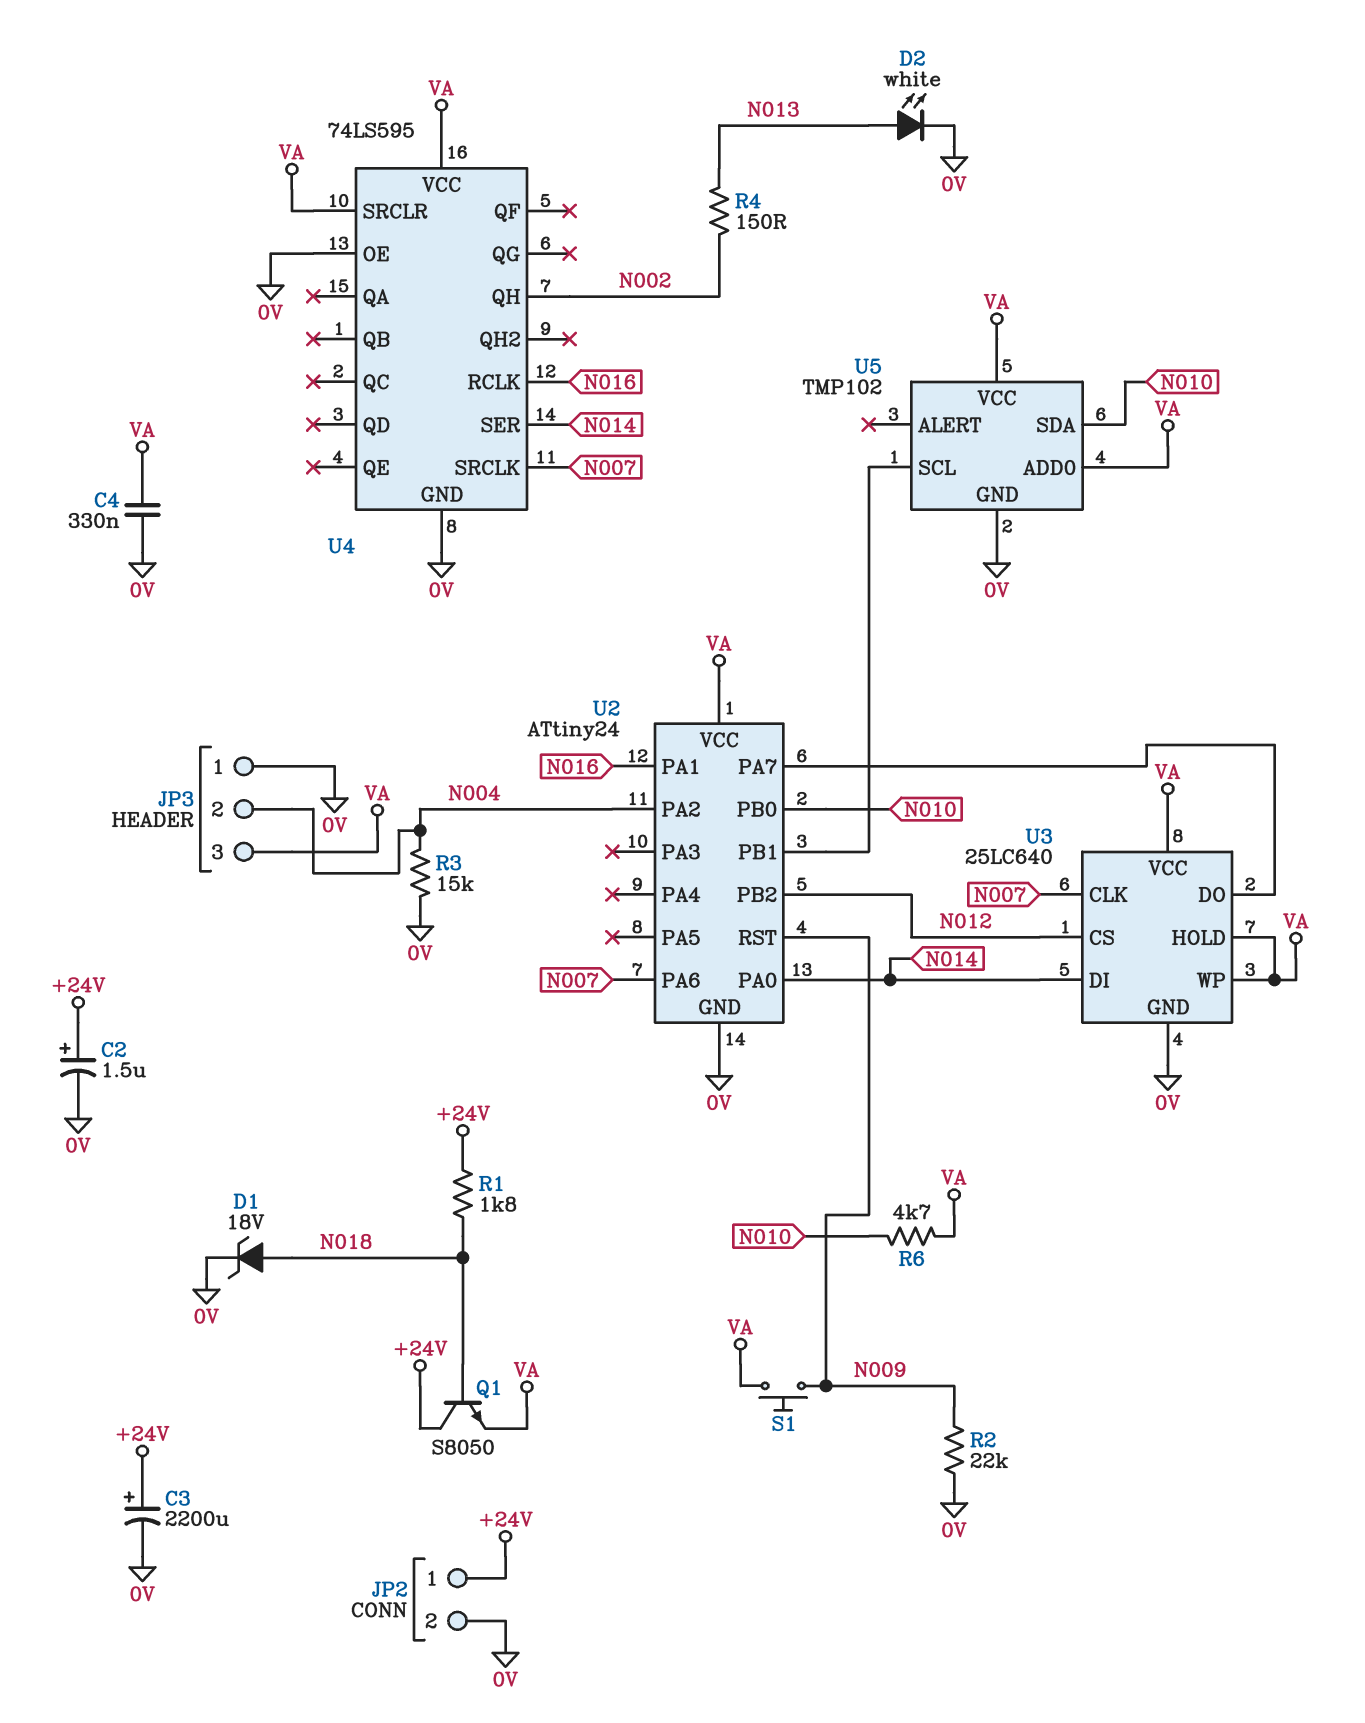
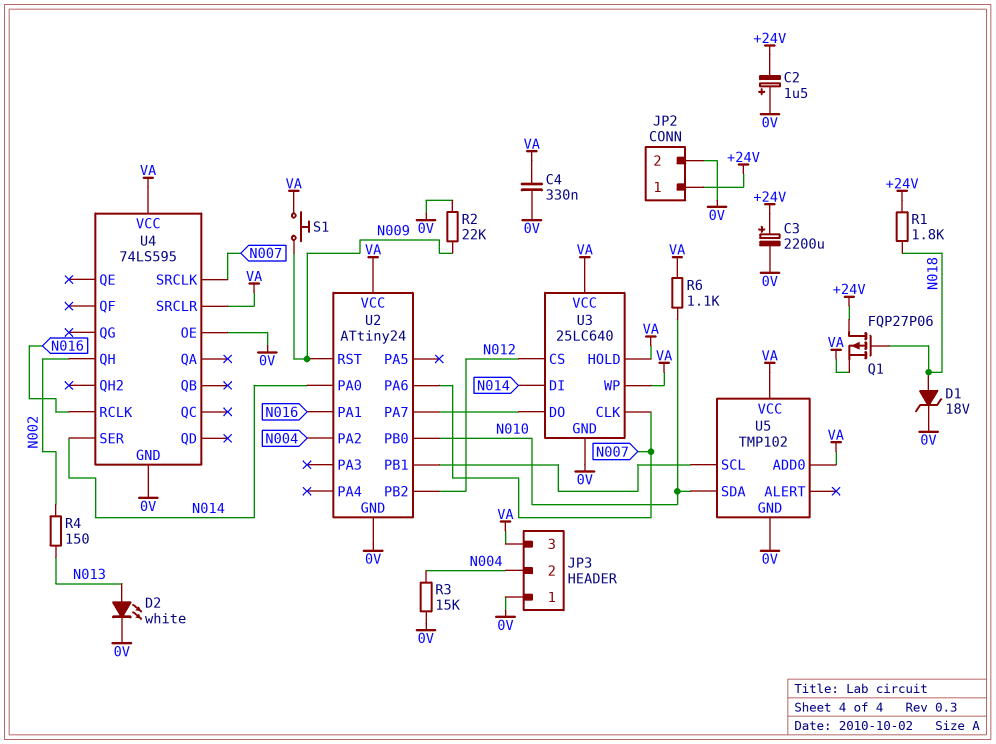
C2: 1.5uF (plus +24V, minus 0V) -> 1.5uF (plus 0V, minus +24V)
Q1: NPN S8050 (B N018, C +24V, E VA) -> PMOS FQP27P06 (G N018, D +24V, S VA)
R6: 4.7k (N010, VA) -> 1.1k (N010, VA)

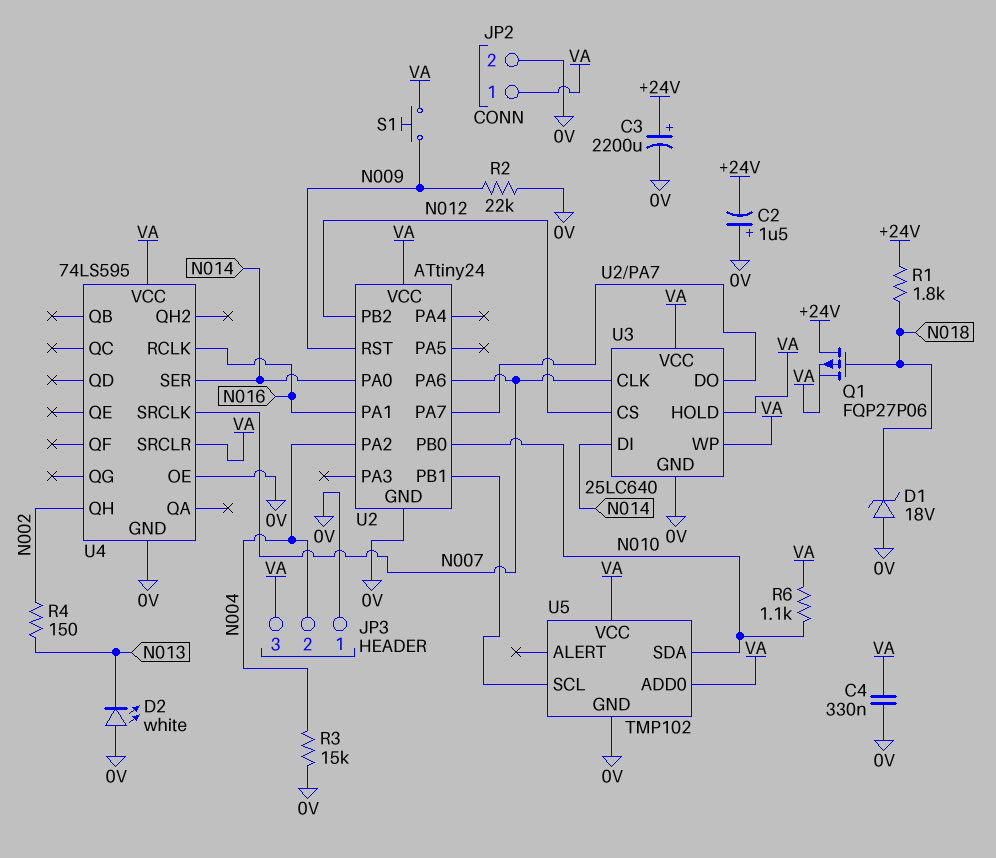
D1: zener 18V (A N018, K 0V) -> zener 18V (A 0V, K N018)
D2: LED white (A N013, K 0V) -> LED white (A 0V, K N013)
JP2 pin 1: +24V -> VA

